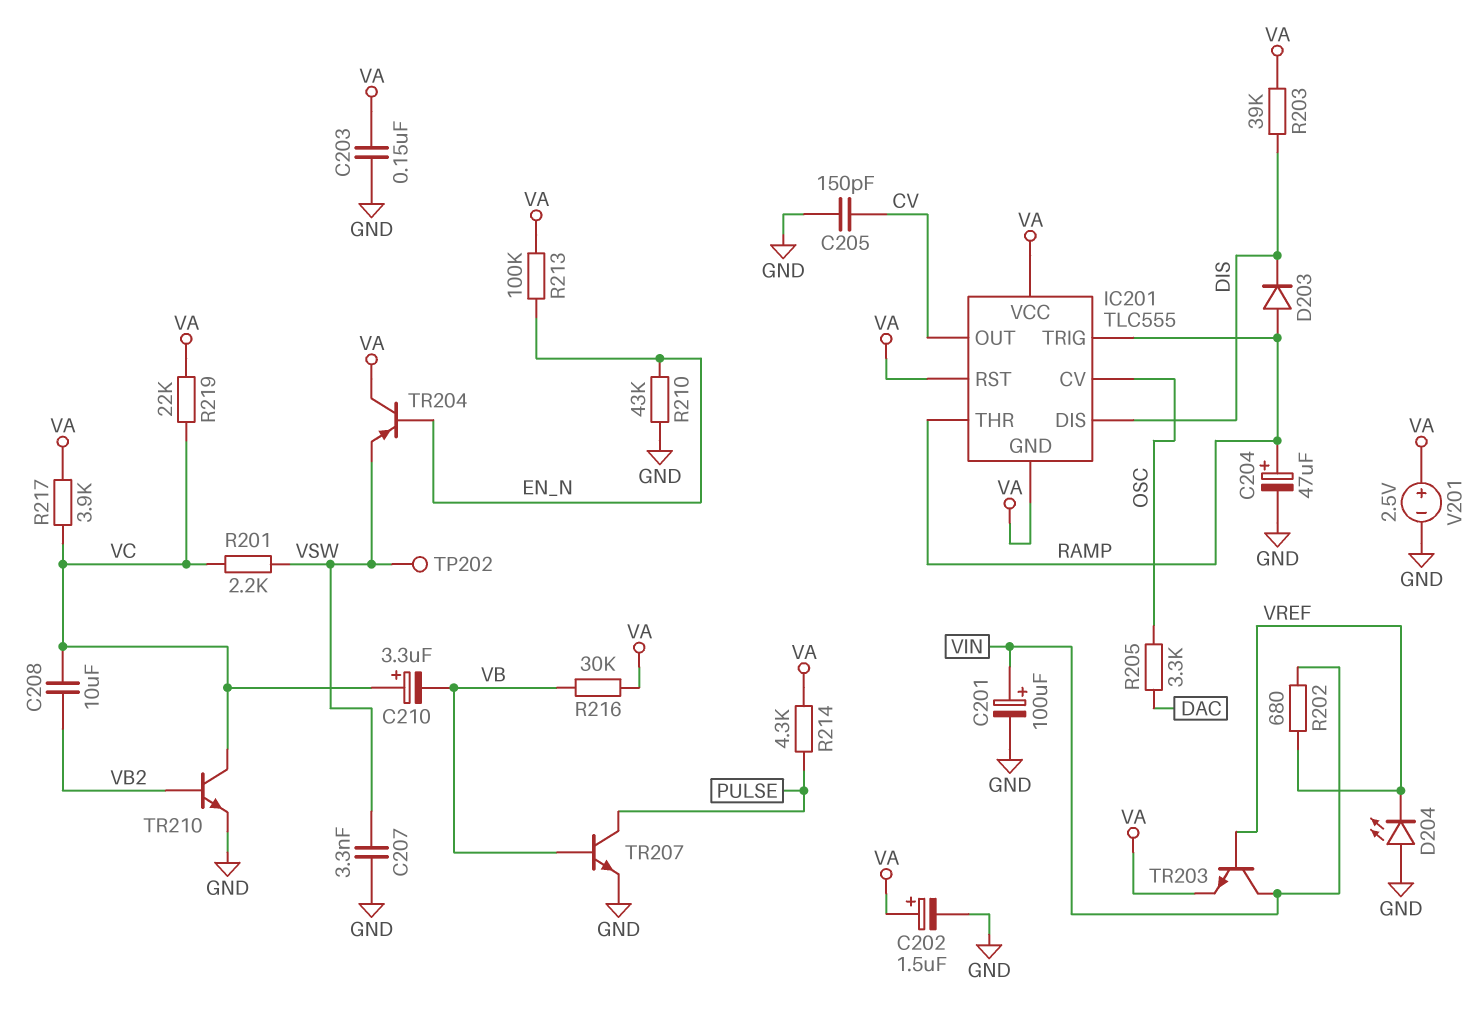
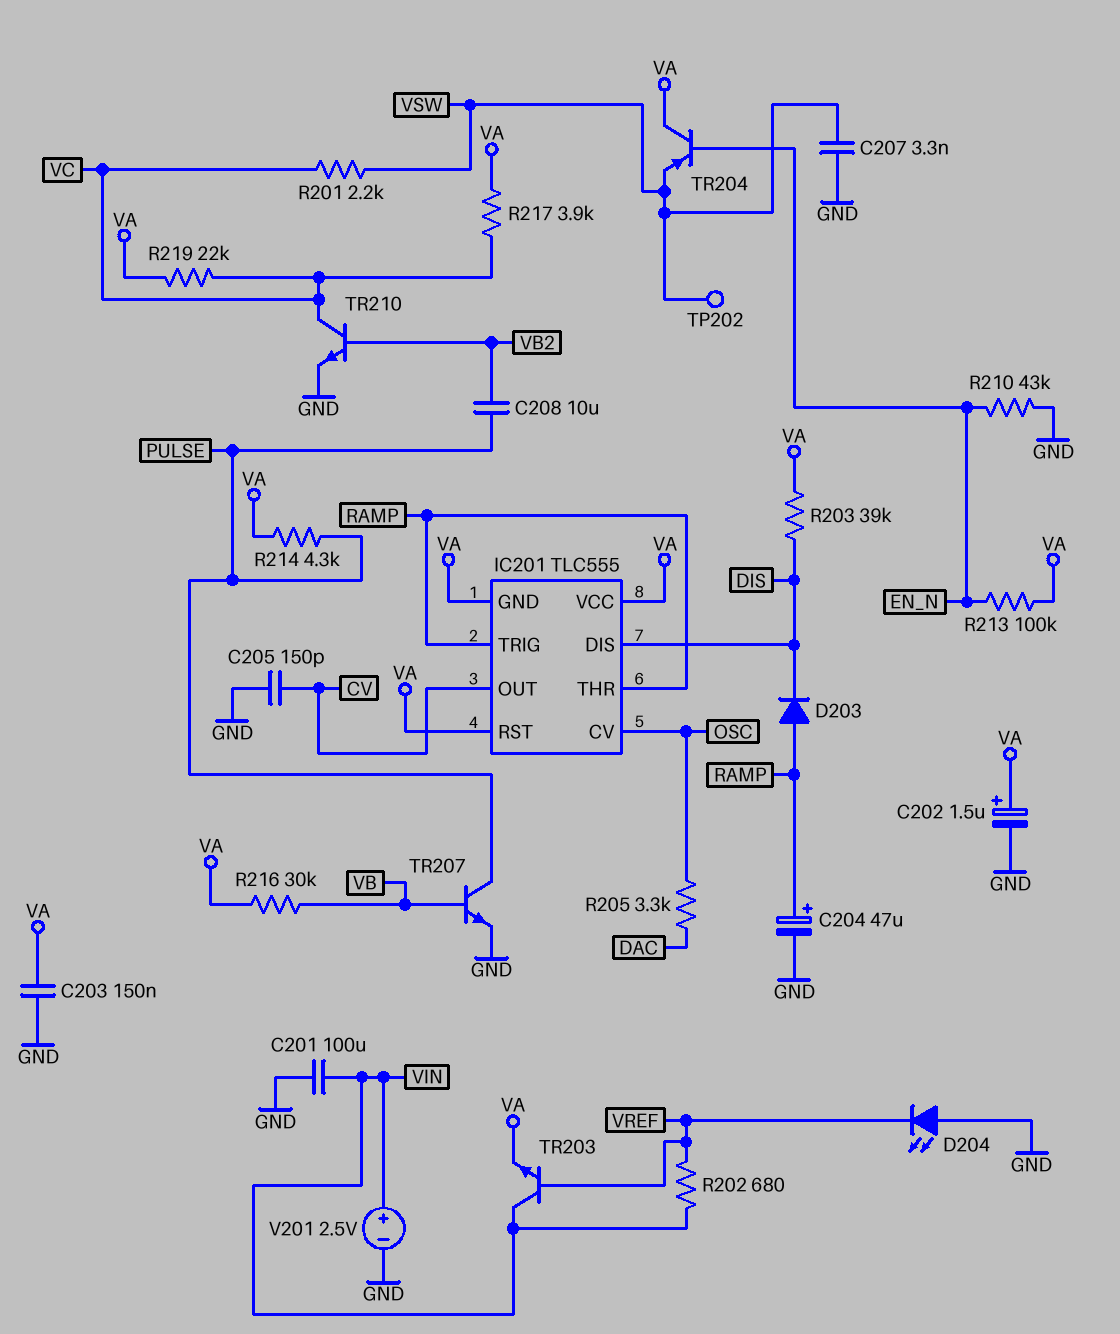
C201: 100uF (plus VIN, minus GND) -> 100uF (GND, VIN)
C208: 10uF (VB2, VC) -> 10uF (PULSE, VB2)
C210: 3.3uF (plus VC, minus VB) -> none
V201: 2.5V (plus VA, minus GND) -> 2.5V (plus VIN, minus GND)

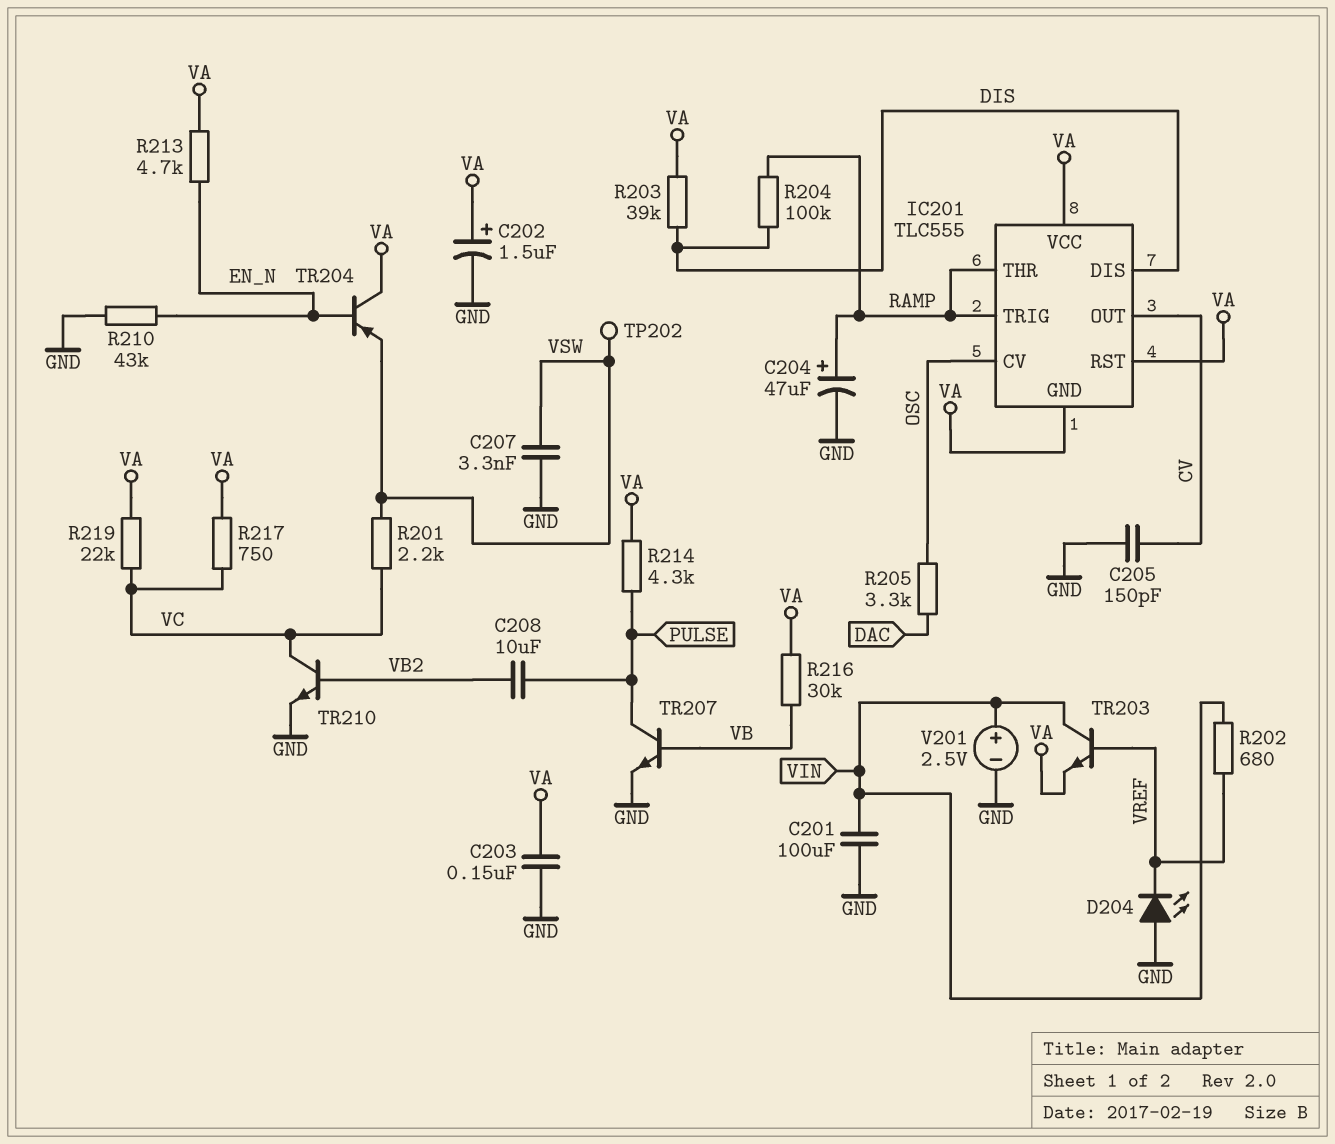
D203: diode (A RAMP, K DIS) -> none
R204: none -> 100k (DIS, RAMP)
R213: 100k (EN_N, VA) -> 4.7k (EN_N, VA)
R217: 3.9k (VA, VC) -> 750 (VA, VC)

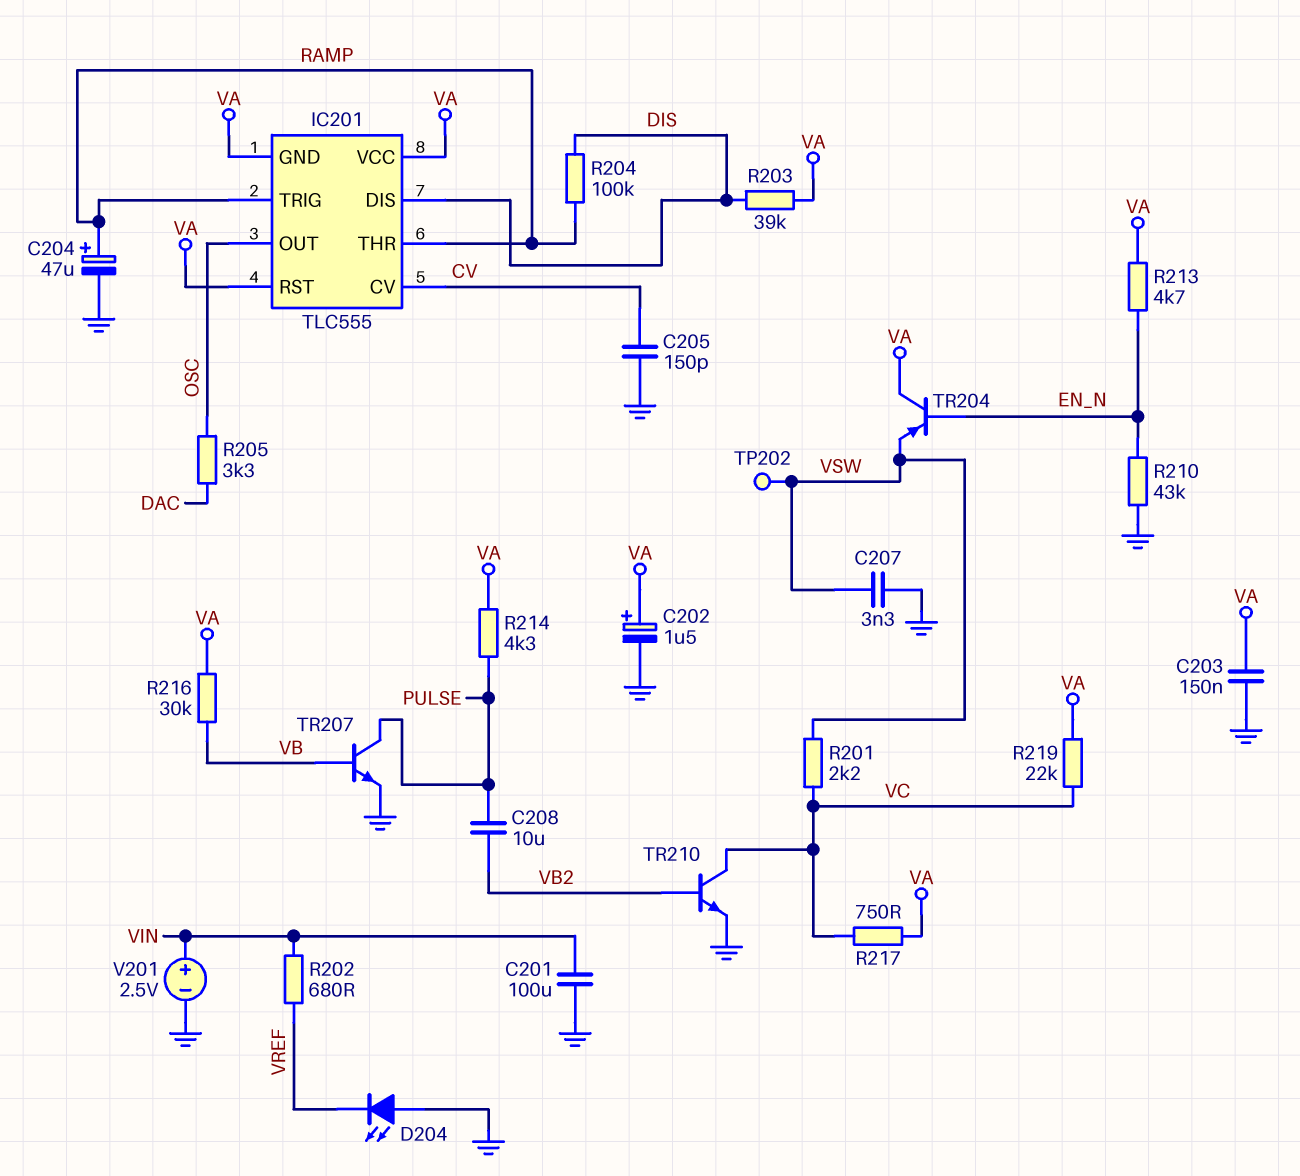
IC201 pin CV: OSC -> CV
IC201 pin OUT: CV -> OSC
TR203: NPN (B VREF, C VIN, E VA) -> none

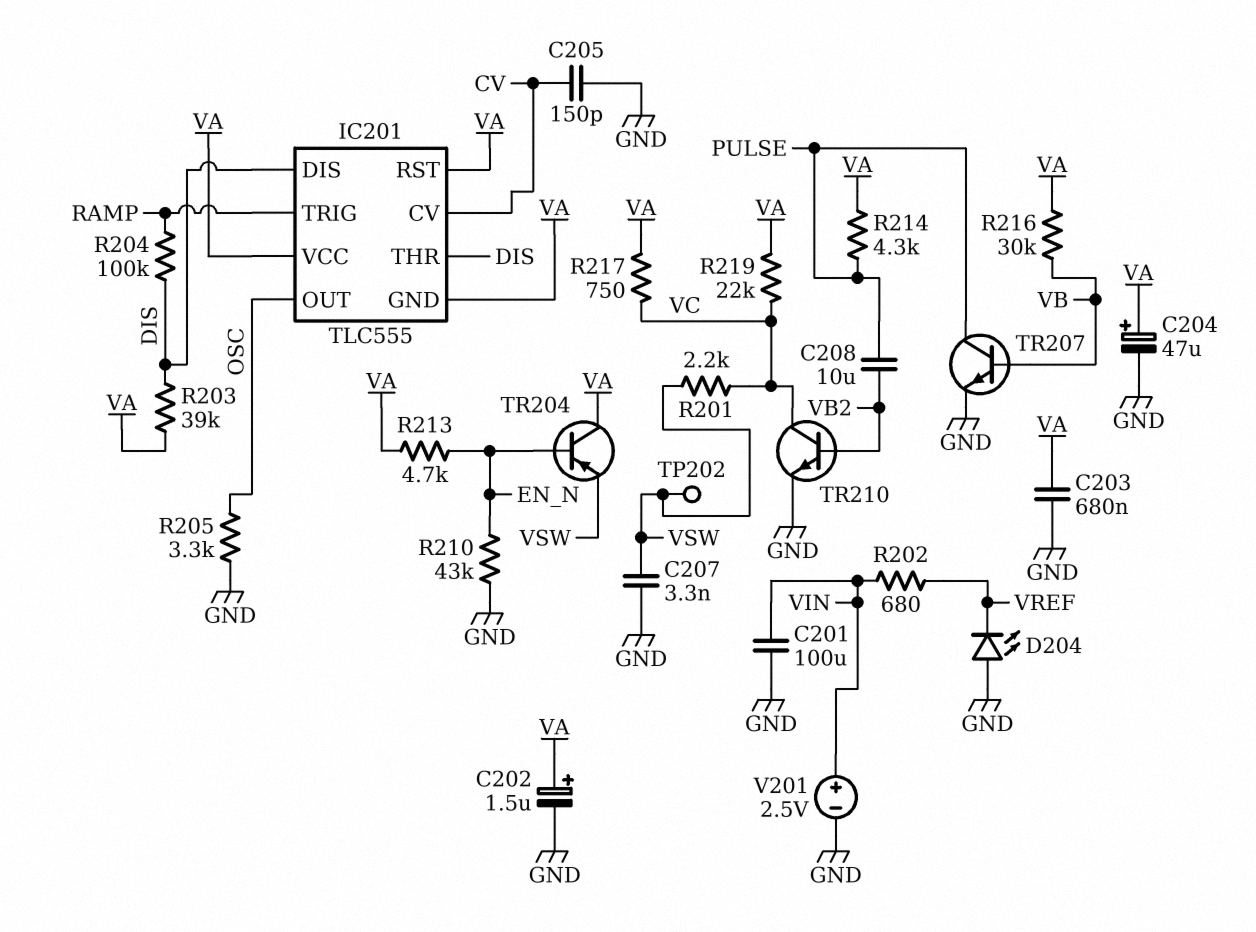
C203: 150nF (GND, VA) -> 680nF (GND, VA)
C204: 47uF (plus RAMP, minus GND) -> 47uF (plus VA, minus GND)
IC201 pin THR: RAMP -> DIS
R205: 3.3k (DAC, OSC) -> 3.3k (GND, OSC)

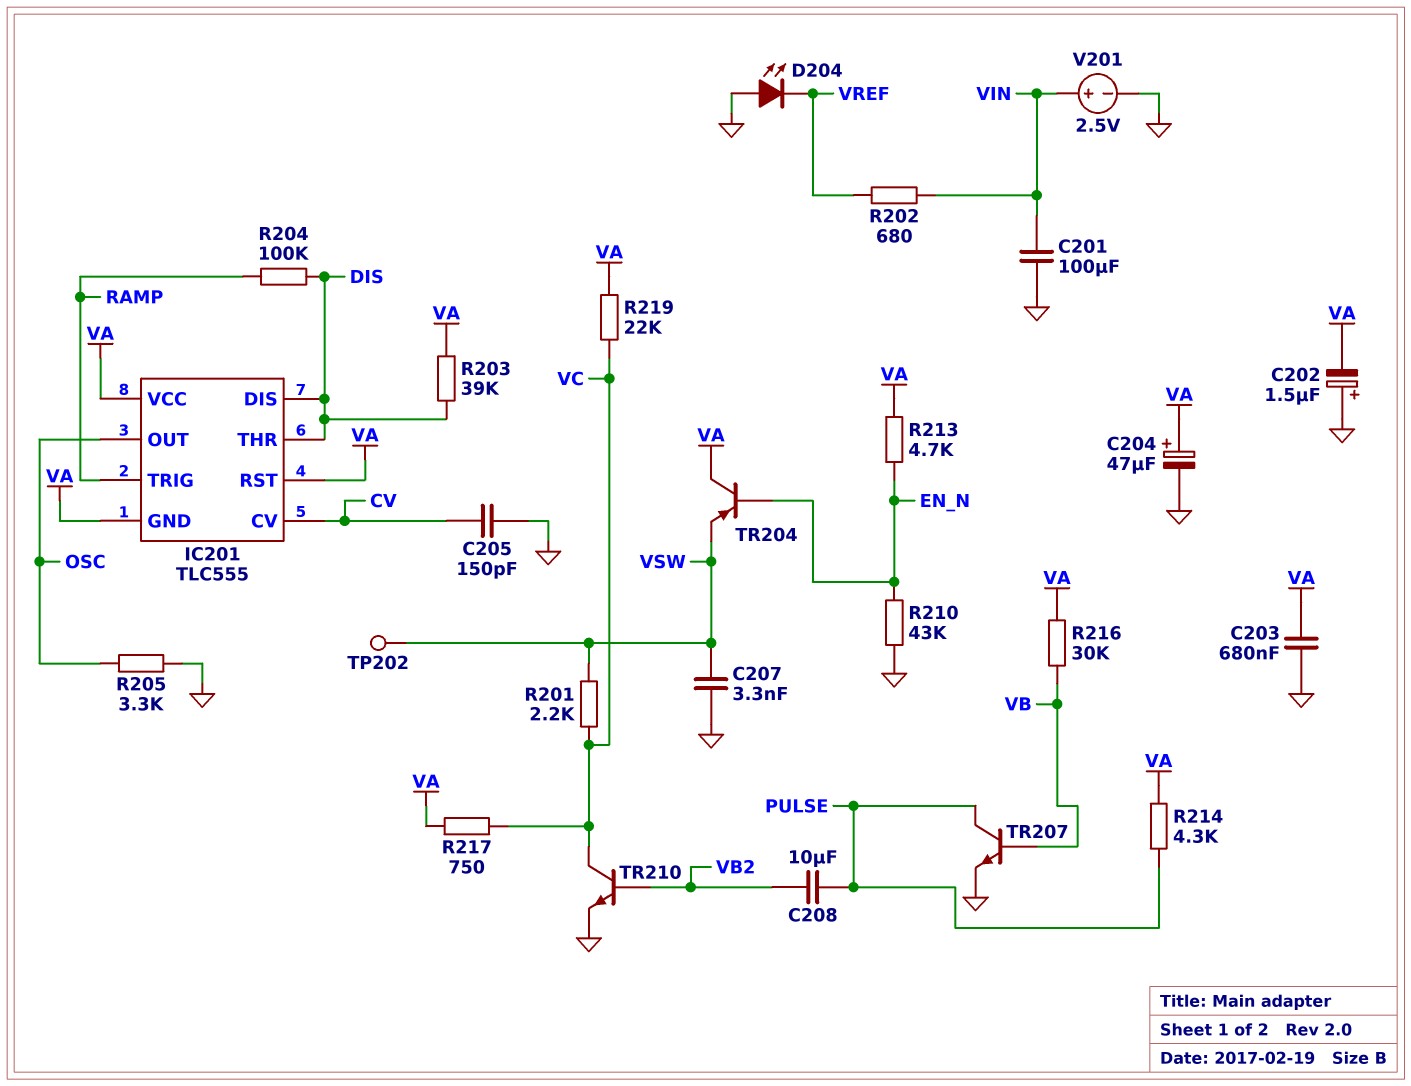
C202: 1.5uF (plus VA, minus GND) -> 1.5uF (plus GND, minus VA)

